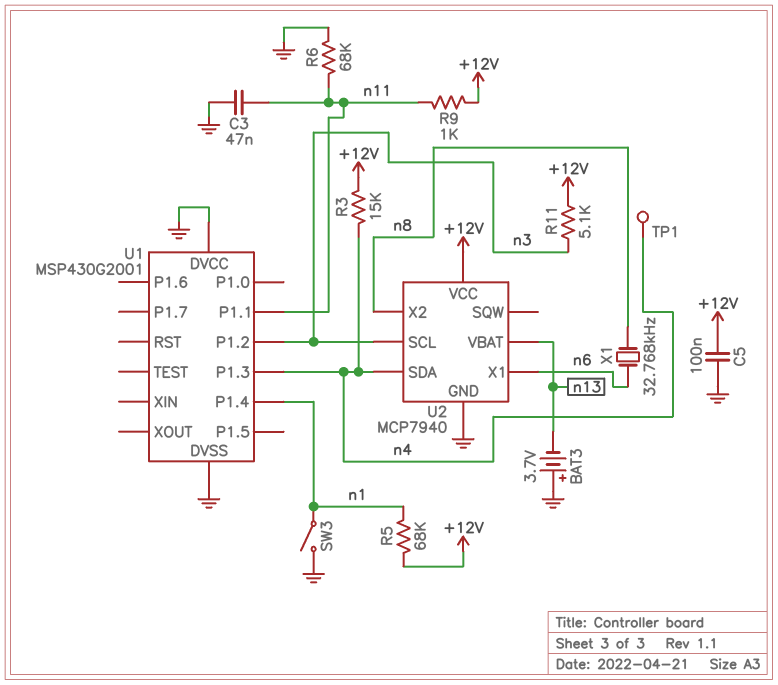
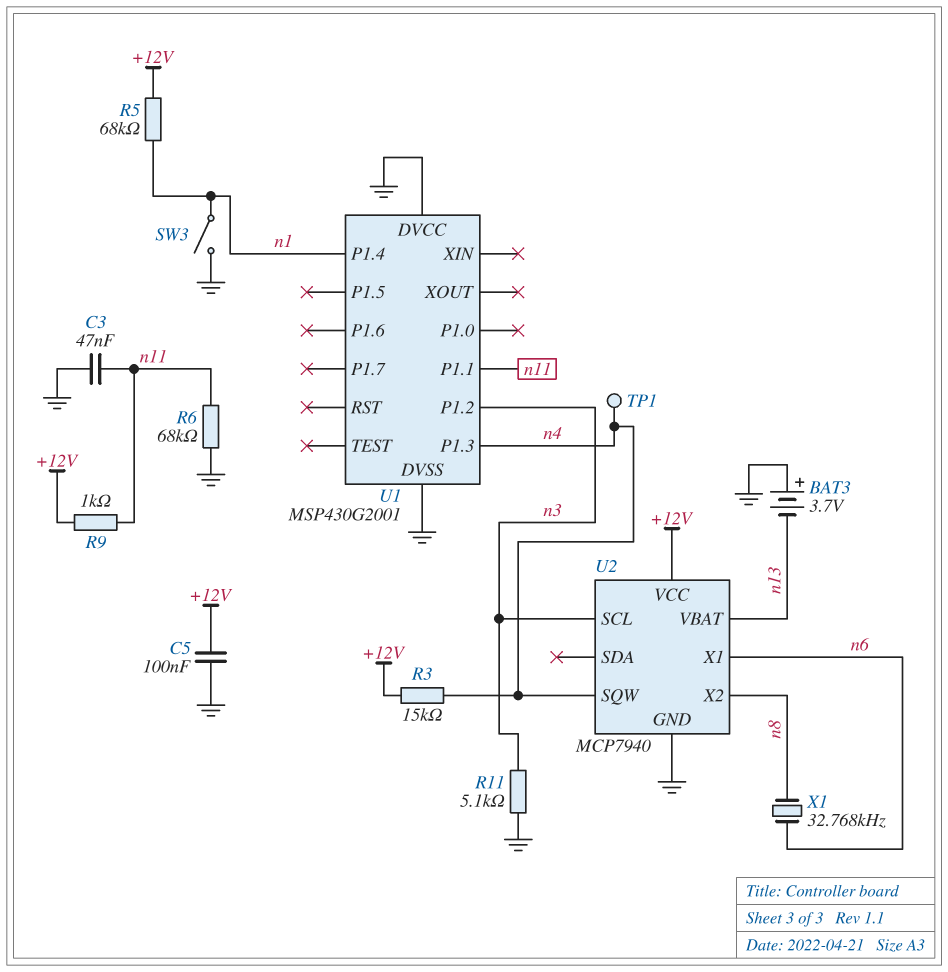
R11: 5.1k (+12V, n3) -> 5.1k (GND, n3)
U2 pin SDA: n4 -> none
U2 pin SQW: none -> n4

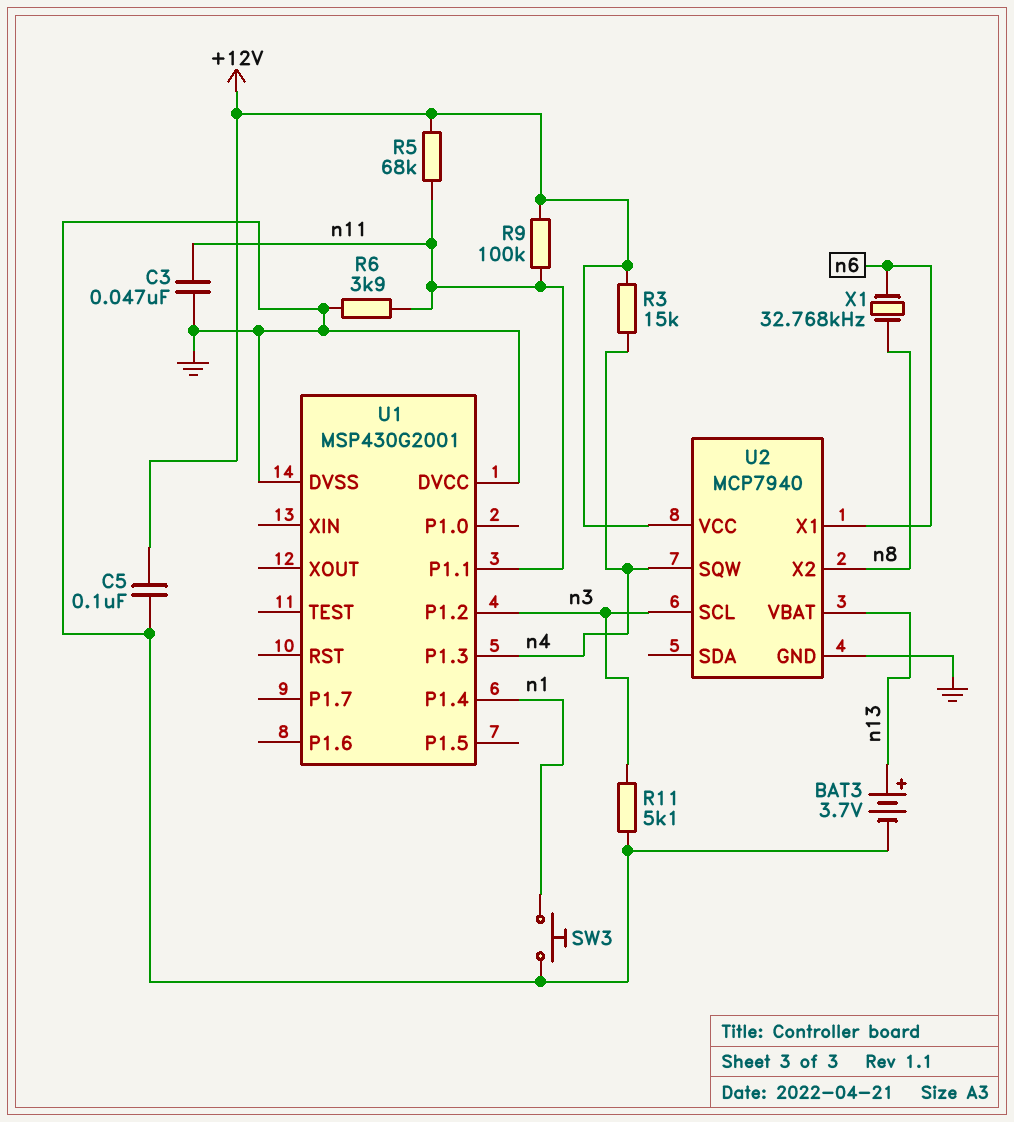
BAT3: 3.7V (plus GND, minus n13) -> 3.7V (plus n13, minus GND)
R5: 68k (+12V, n1) -> 68k (+12V, n11)
R6: 68k (GND, n11) -> 3.9k (GND, n11)
R9: 1k (+12V, n11) -> 100k (+12V, n11)
SW3: switch (GND, n1) -> button (GND, n1)
TP1: test point (n4) -> none

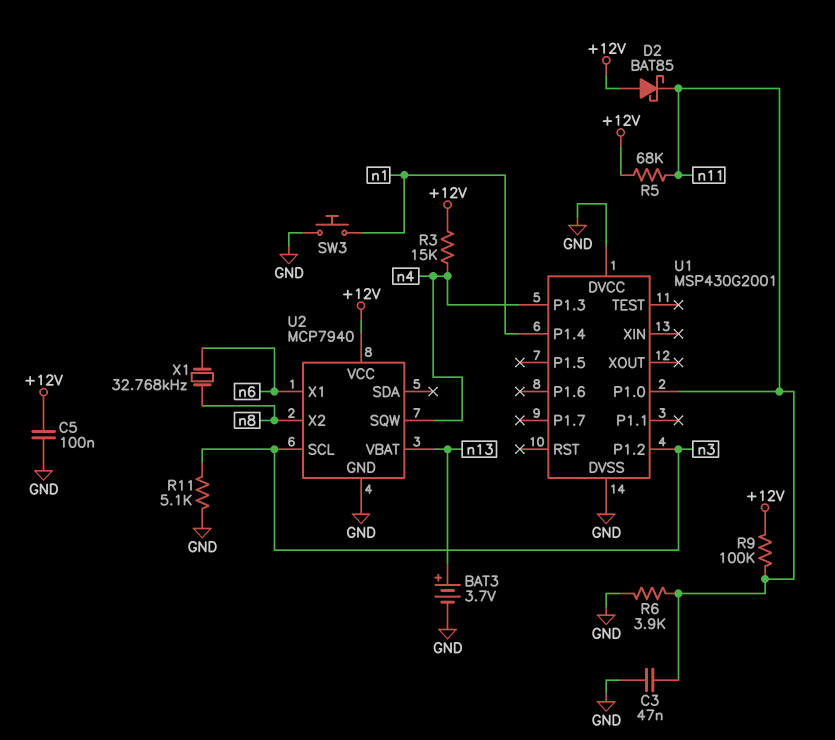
D2: none -> schottky BAT85 (A +12V, K n11)
U1 pin P1.0: none -> n11
U1 pin P1.1: n11 -> none

